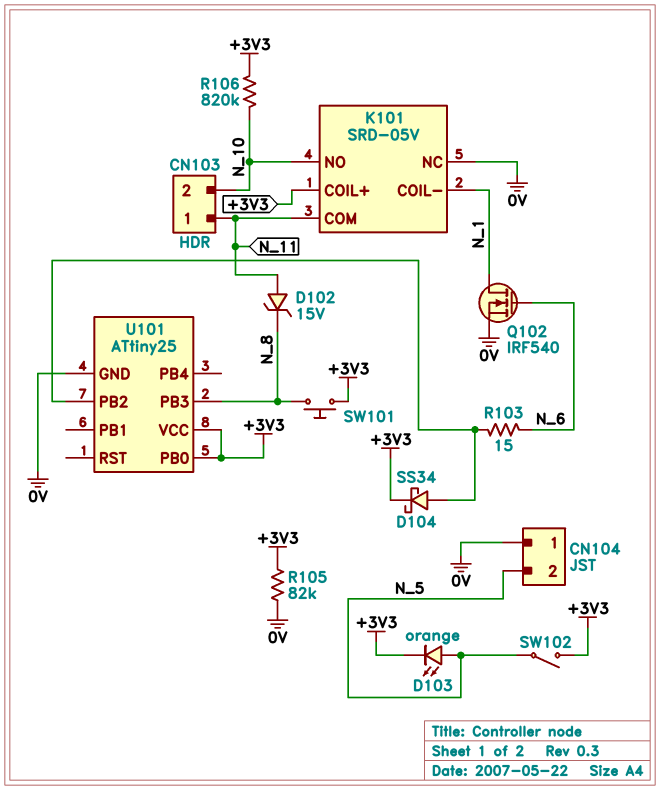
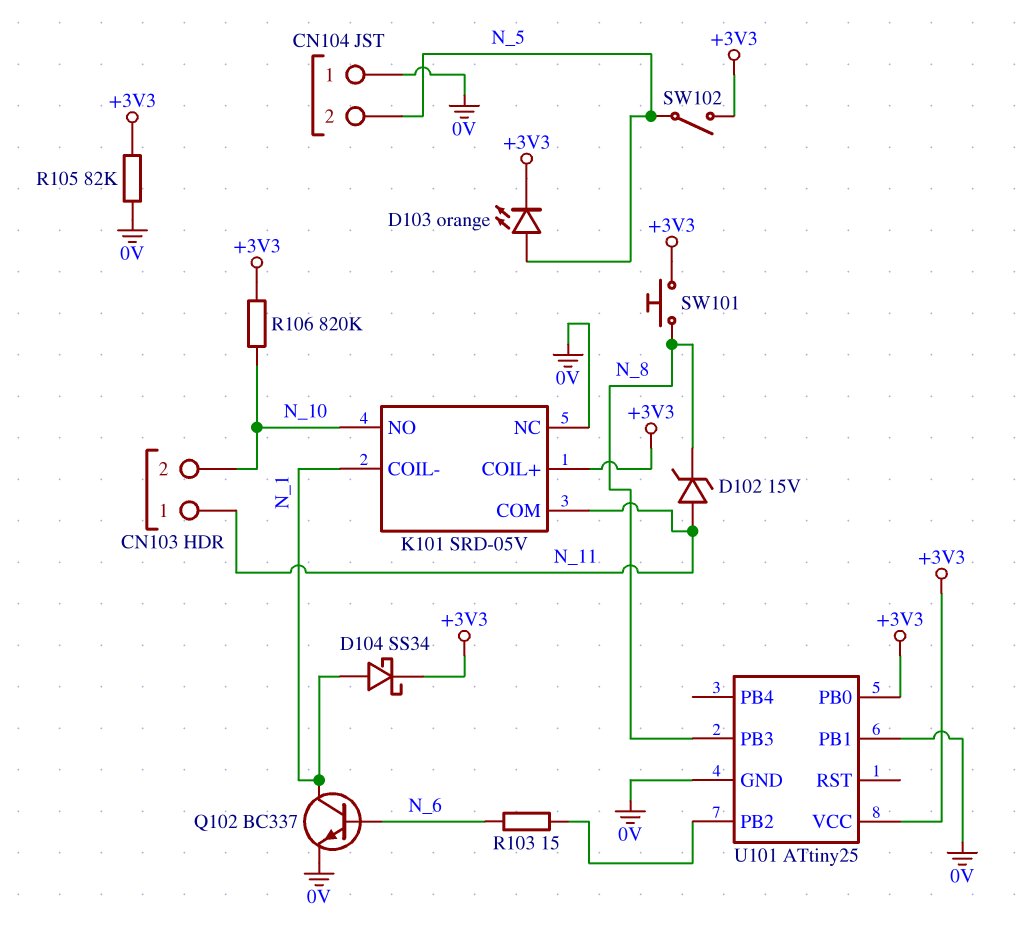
D104: schottky SS34 (A U101/PB2, K +3V3) -> schottky SS34 (A N_1, K +3V3)
Q102: NMOS IRF540 (G N_6, D N_1, S 0V) -> NPN BC337 (B N_6, C N_1, E 0V)
U101 pin PB1: none -> 0V

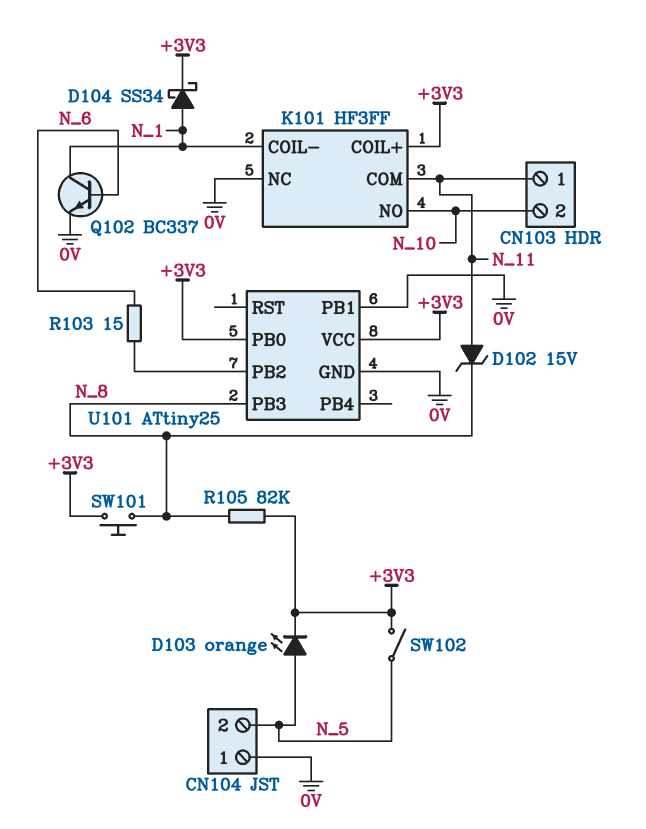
K101: SRD-05V -> HF3FF
R105: 82k (+3V3, 0V) -> 82k (+3V3, N_8)
R106: 820k (+3V3, N_10) -> none

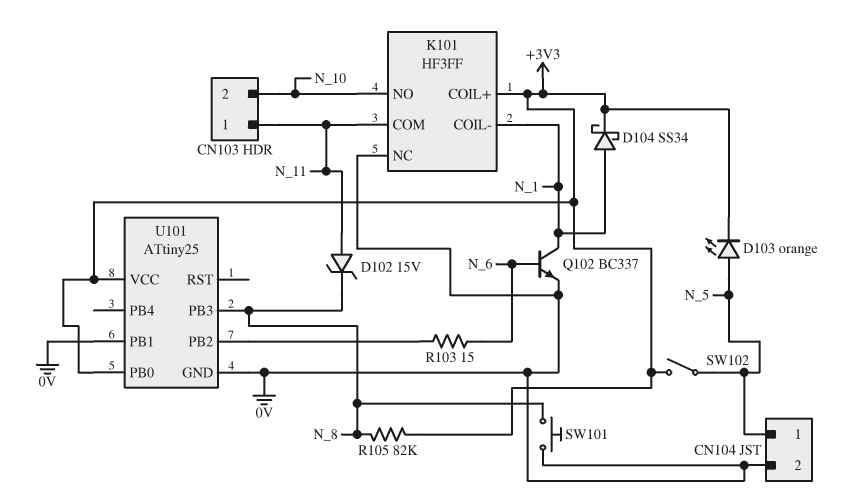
CN104 pin 1: 0V -> N_5
CN104 pin 2: N_5 -> 0V
SW101: button (+3V3, N_8) -> button (0V, N_8)

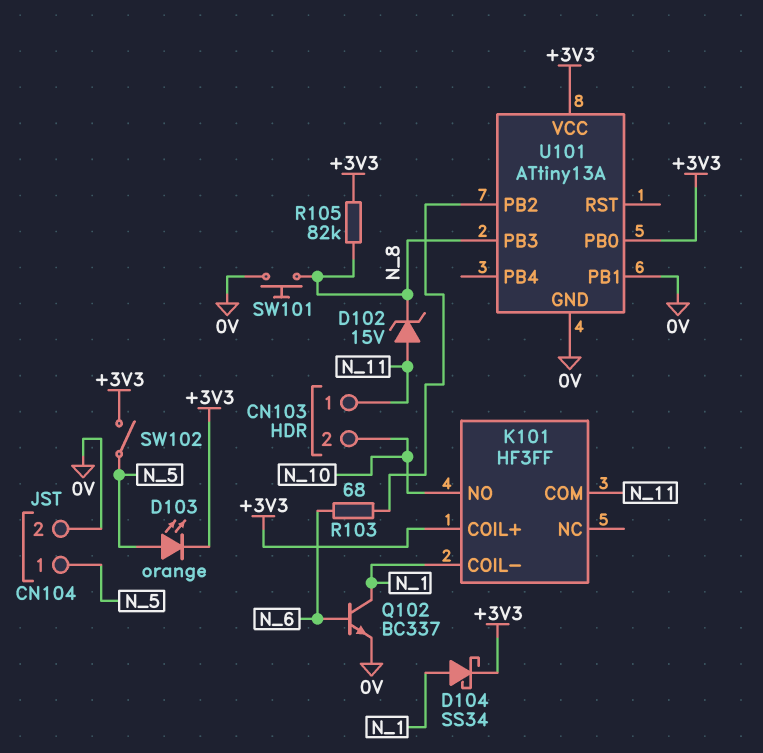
K101 pin NC: 0V -> none
R103: 15 (N_6, U101/PB2) -> 68 (N_6, U101/PB2)
U101: ATtiny25 -> ATtiny13A

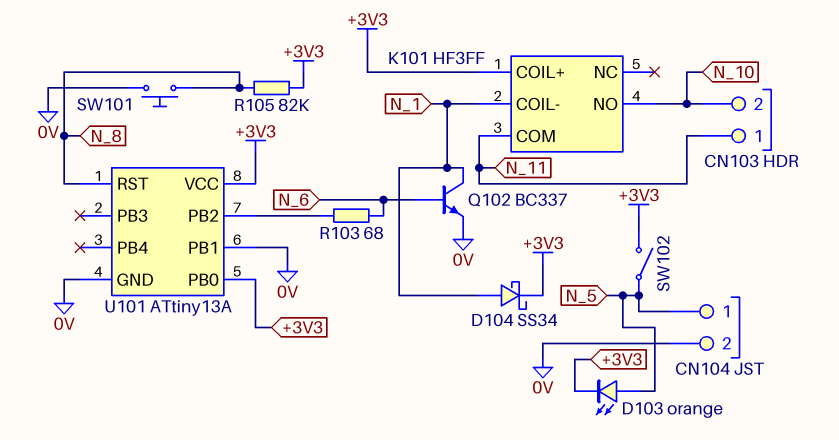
D102: zener 15V (A N_11, K N_8) -> none
U101 pin PB3: N_8 -> none
U101 pin RST: none -> N_8

